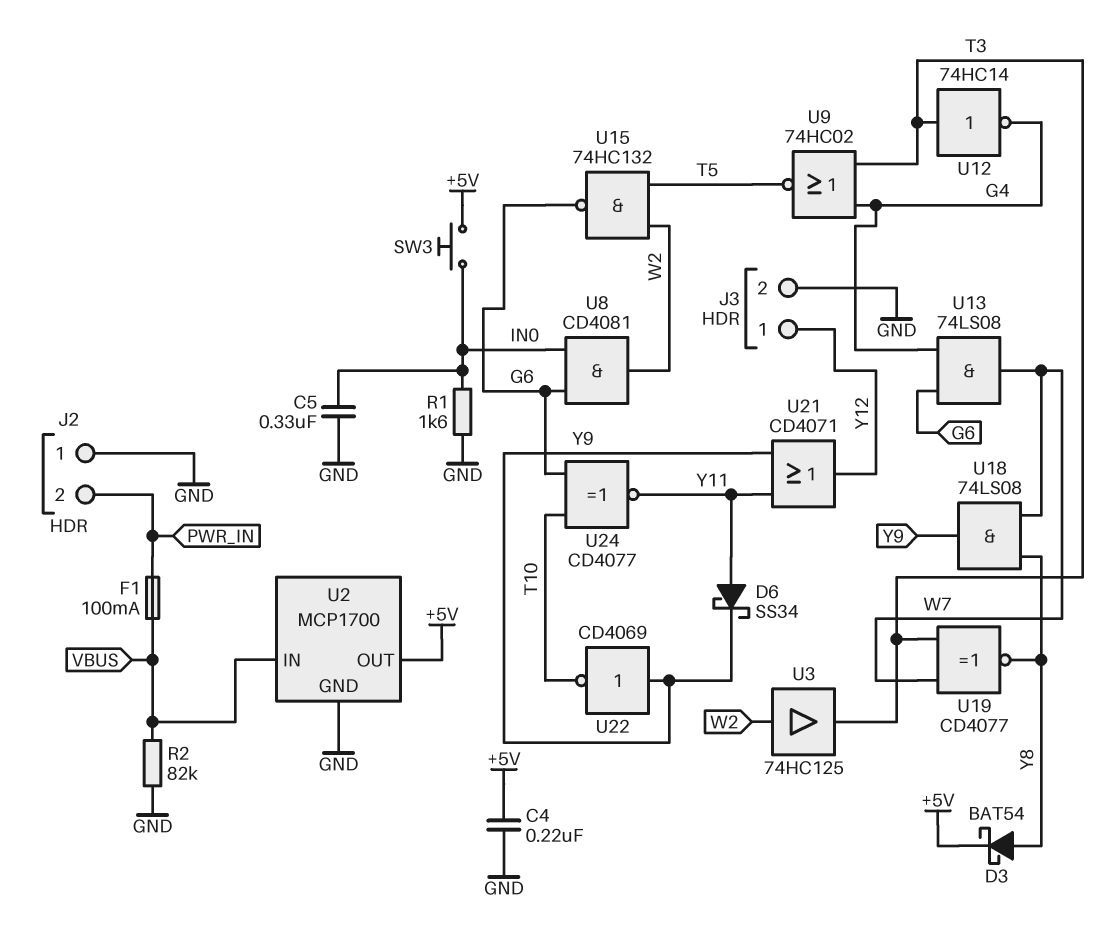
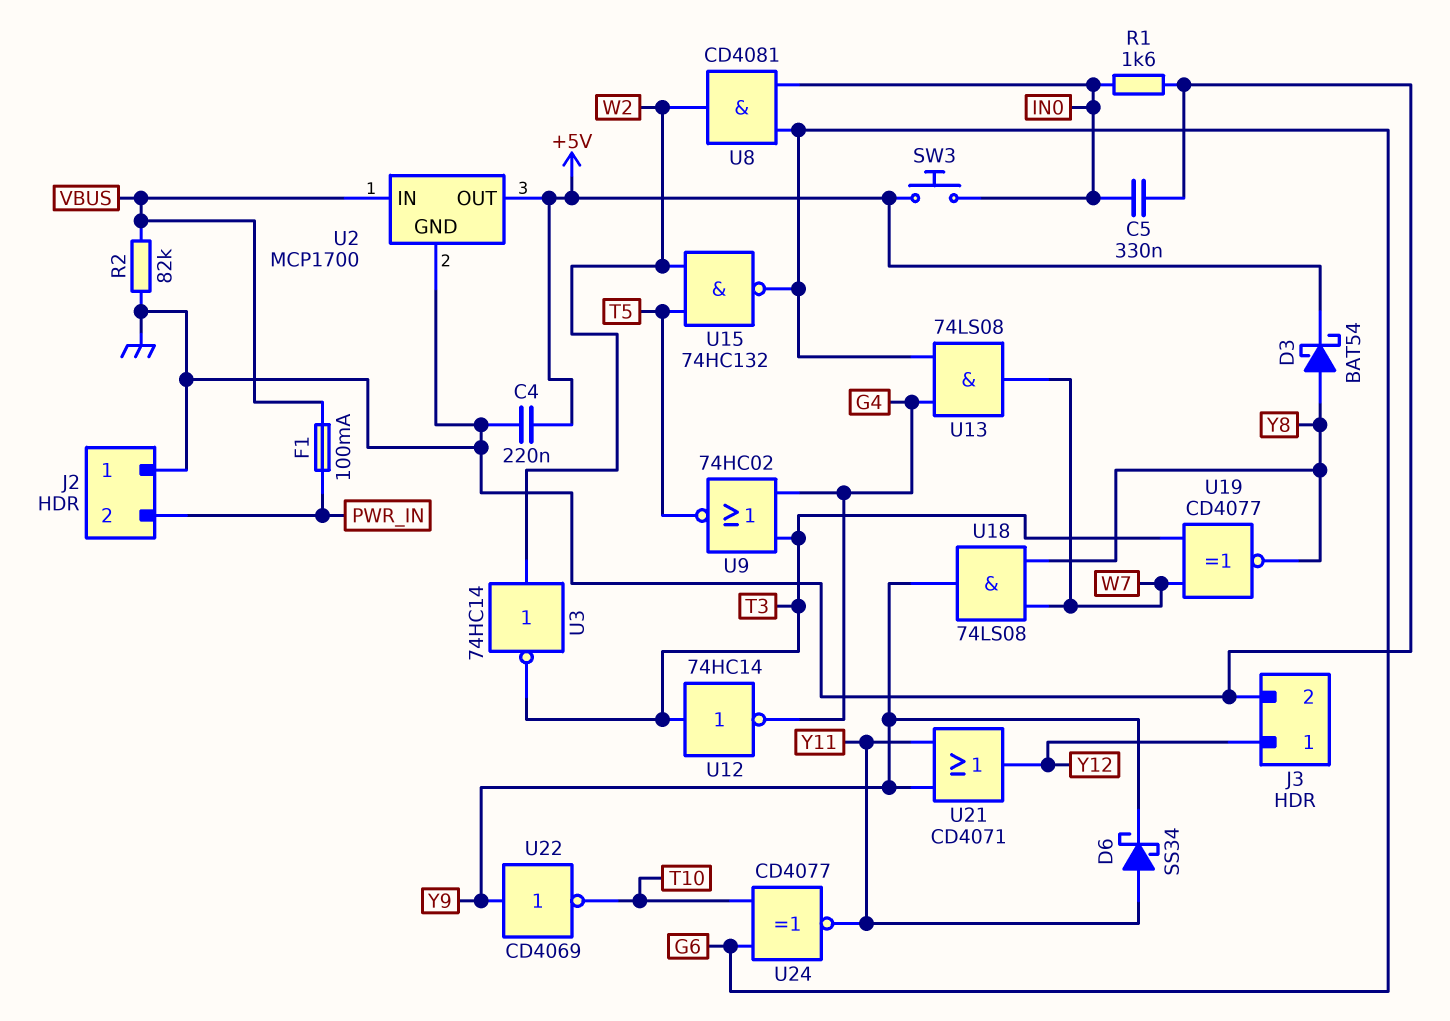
U3: buffer 74HC125 (in W2, out T3) -> NOT 74HC14 (in W2, out T3)

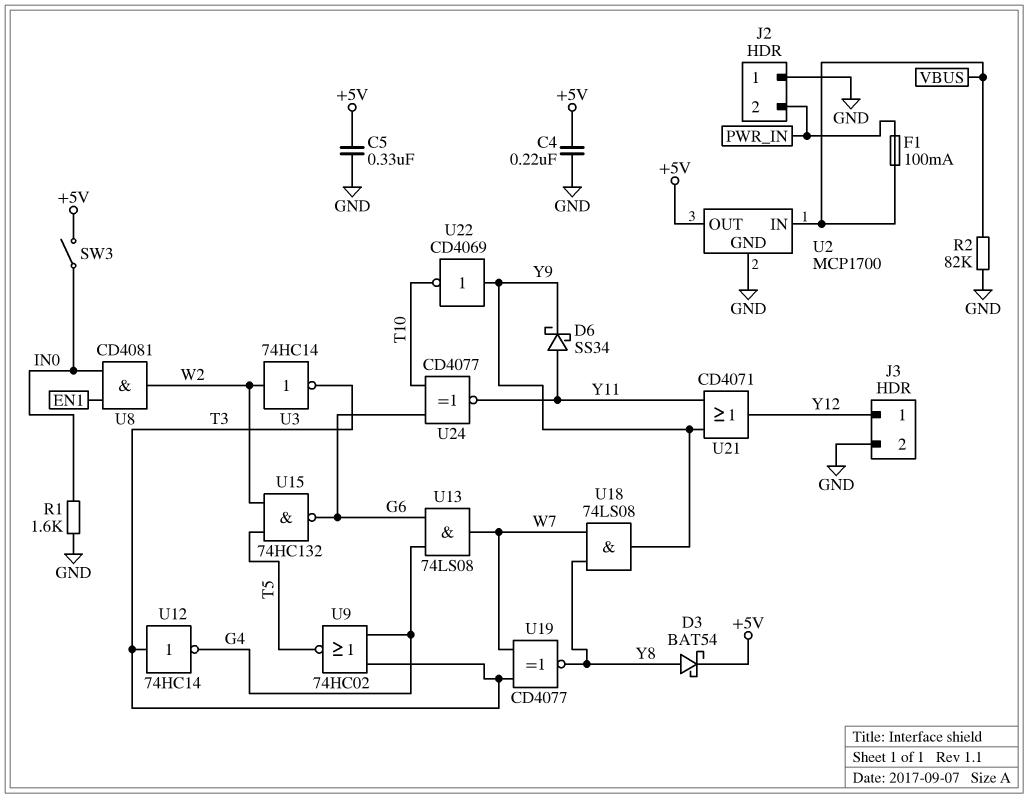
C5: 330nF (GND, IN0) -> 330nF (+5V, GND)
SW3: button (+5V, IN0) -> switch (+5V, IN0)
U8: AND CD4081 (in G6, in IN0, out W2) -> AND CD4081 (in EN1, in IN0, out W2)

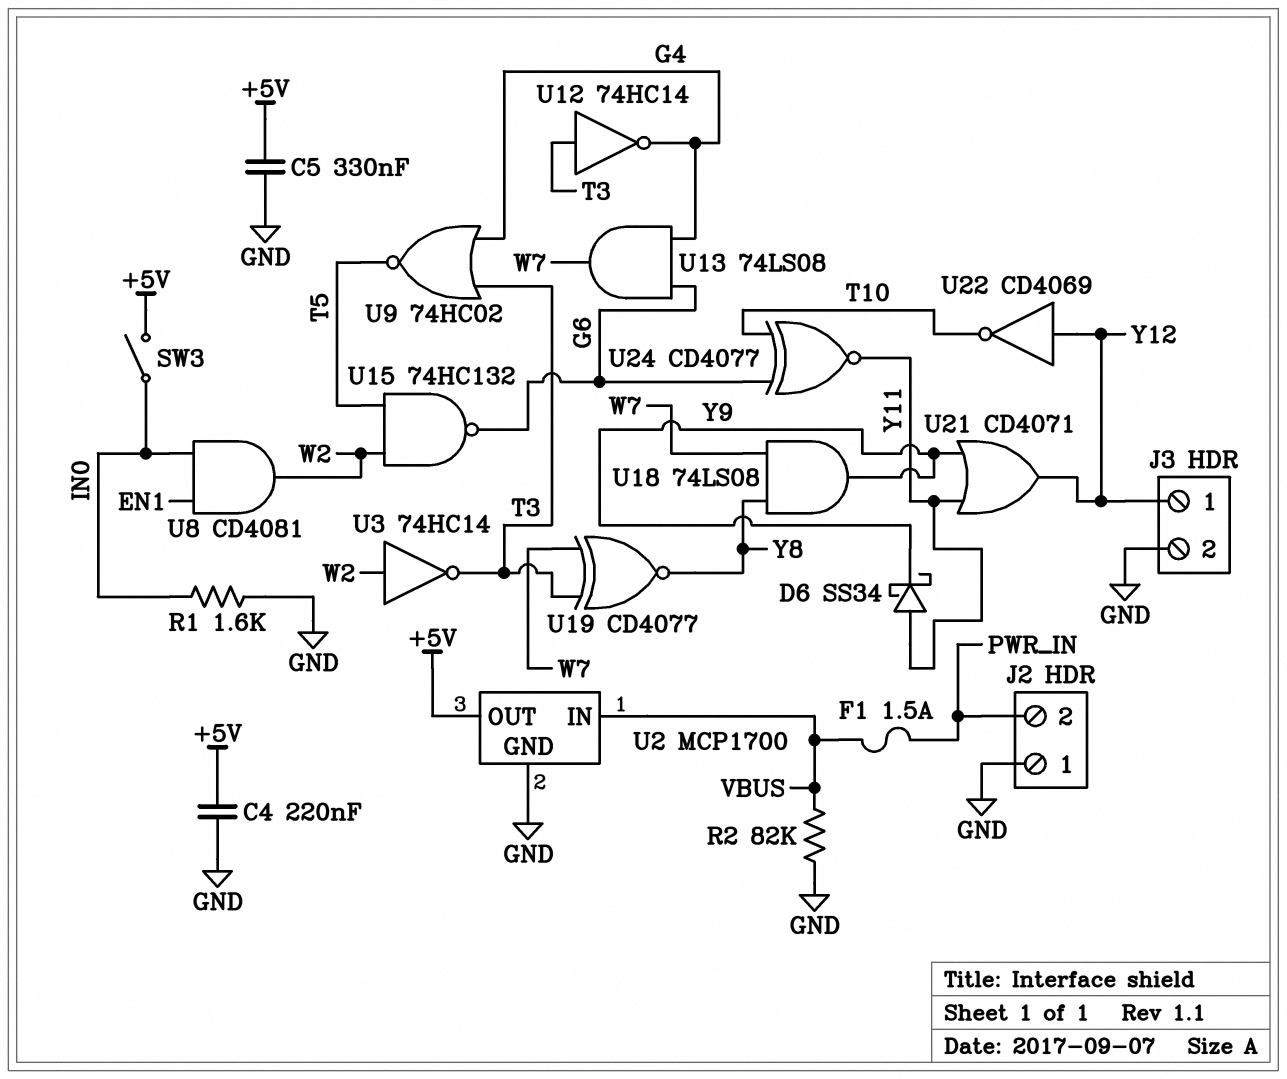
D3: schottky BAT54 (A Y8, K +5V) -> none
F1: 100mA (PWR_IN, VBUS) -> 1.5A (PWR_IN, VBUS)
U22: NOT CD4069 (in Y9, out T10) -> NOT CD4069 (in Y12, out T10)

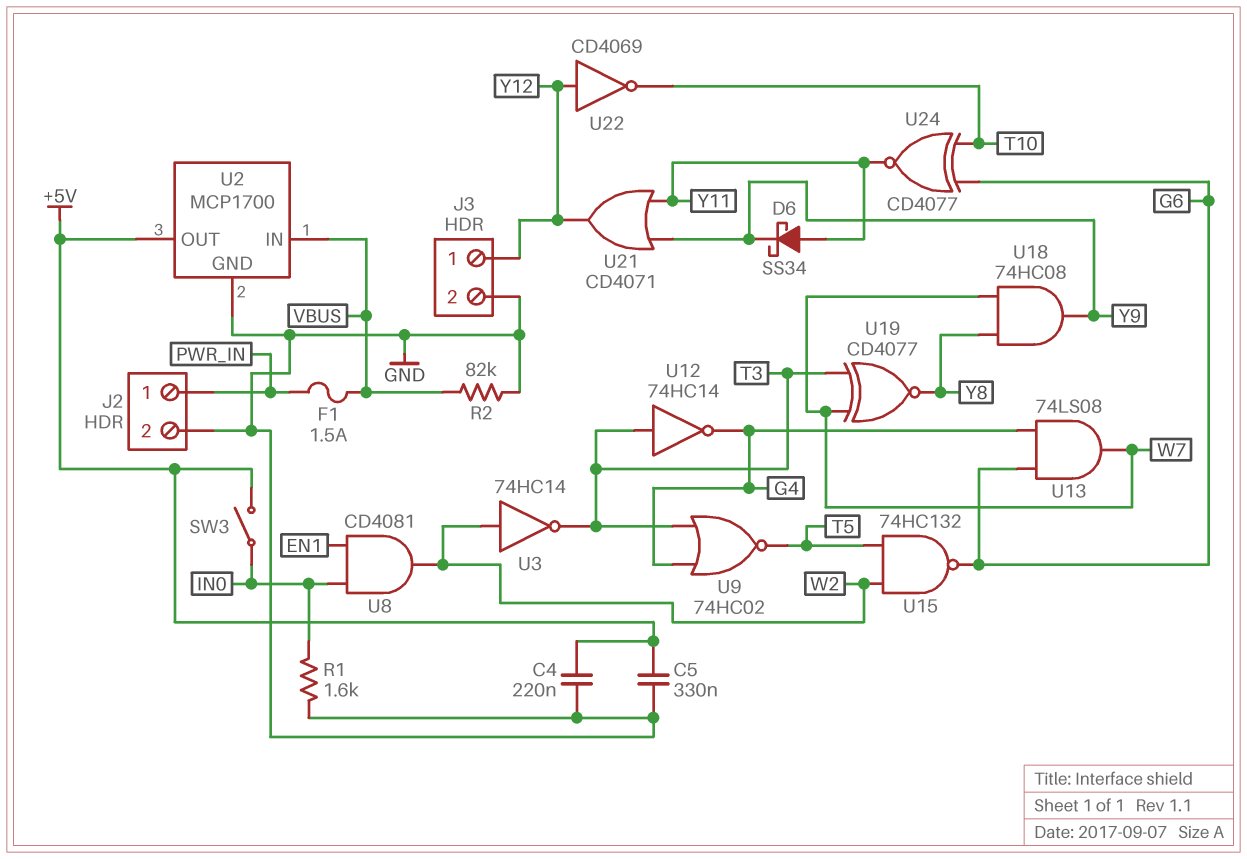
J2 pin 1: GND -> PWR_IN
J2 pin 2: PWR_IN -> GND
U18: AND 74LS08 (in W7, in Y8, out Y9) -> AND 74HC08 (in W7, in Y8, out Y9)

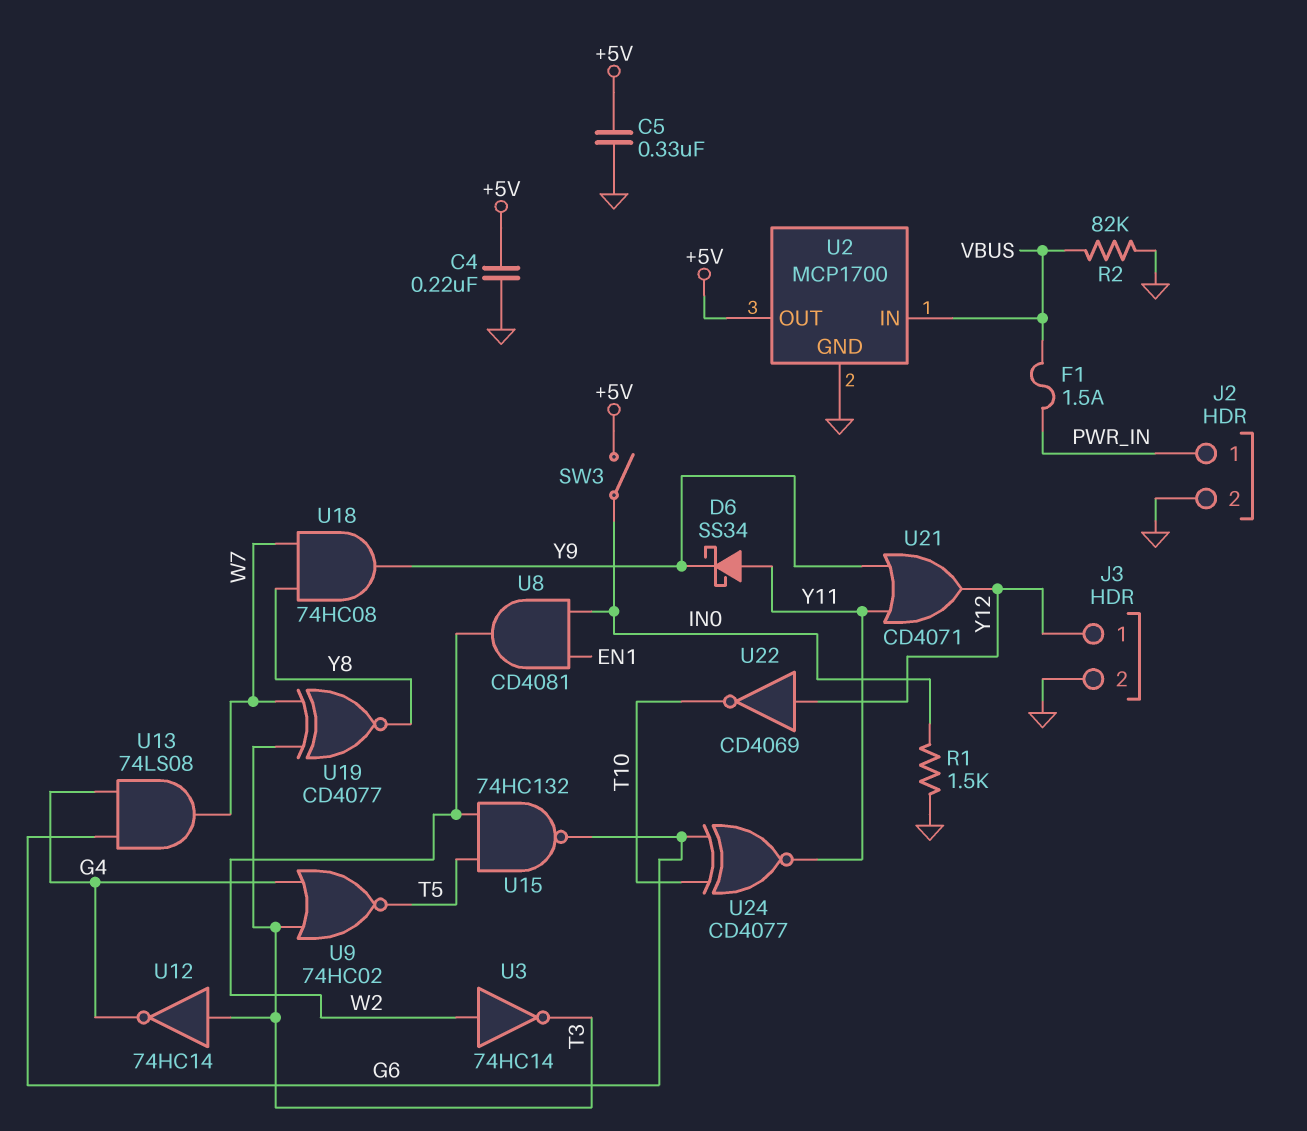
R1: 1.6k (GND, IN0) -> 1.5k (GND, IN0)

